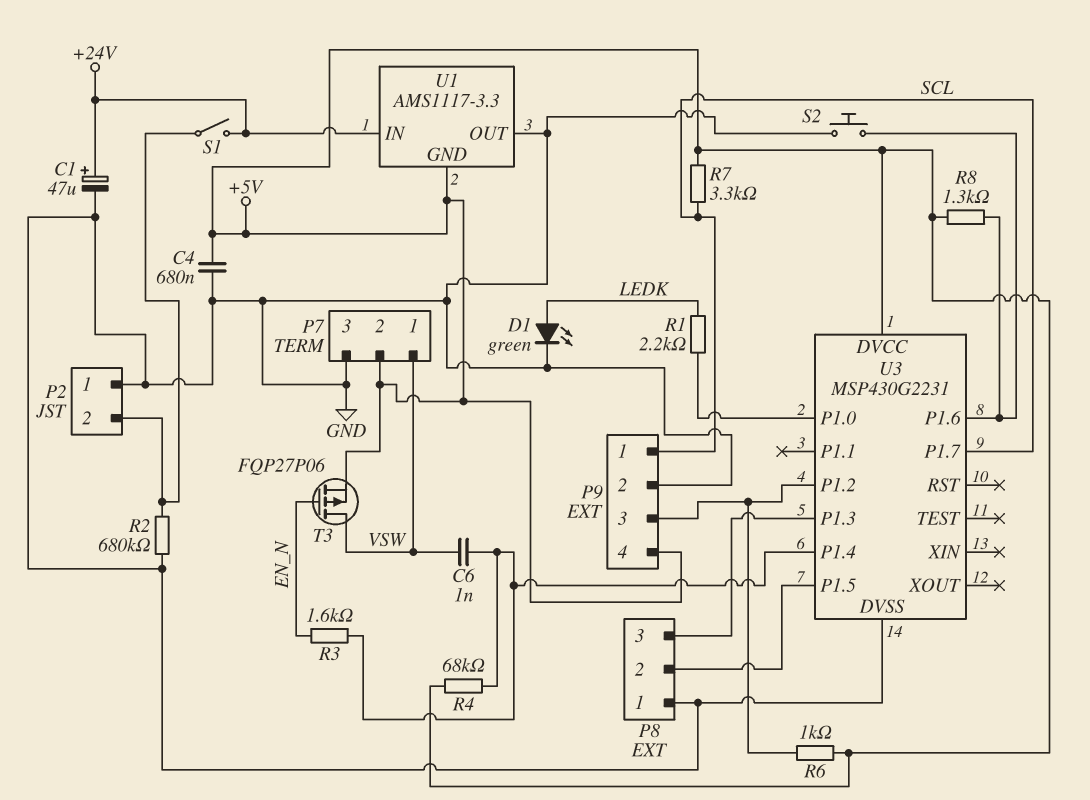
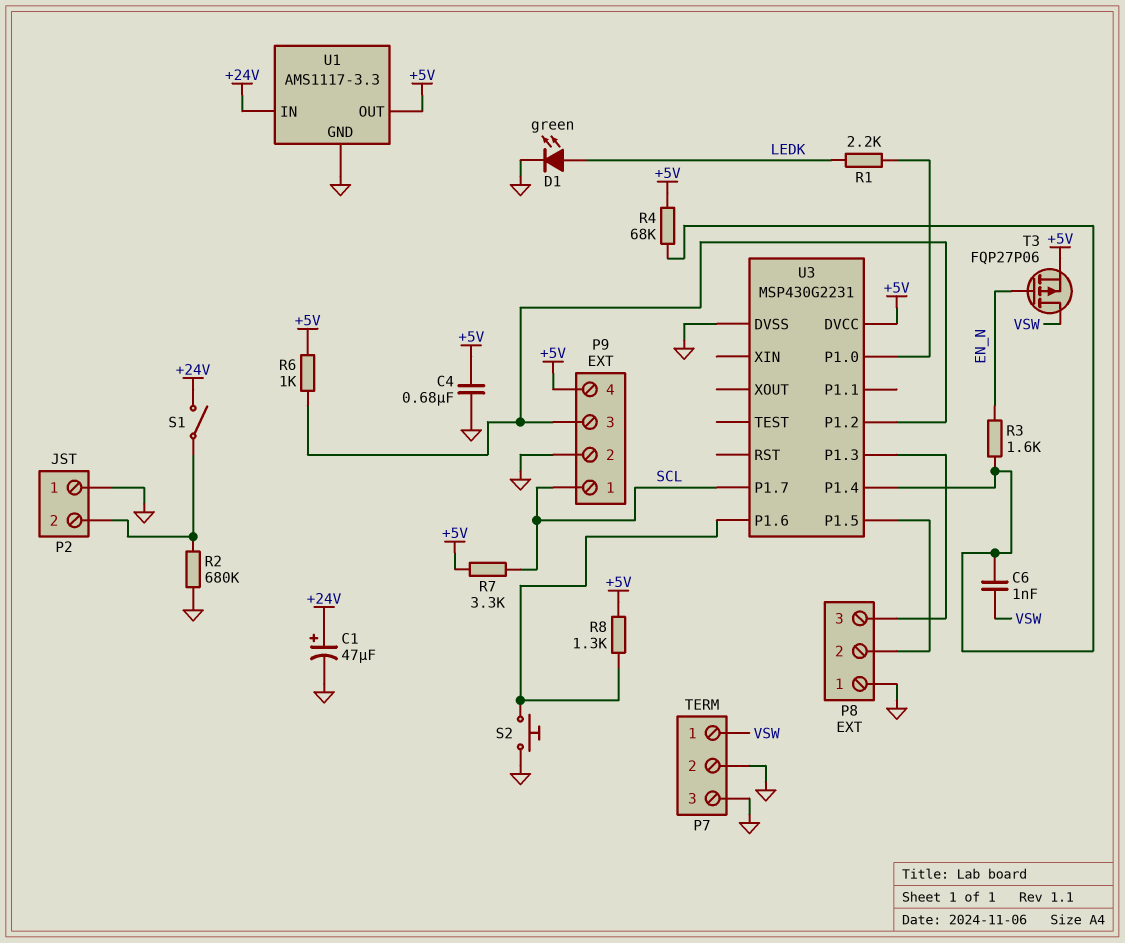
P7 pin 2: +5V -> GND
U1 pin GND: +5V -> GND
U1 pin OUT: GND -> +5V

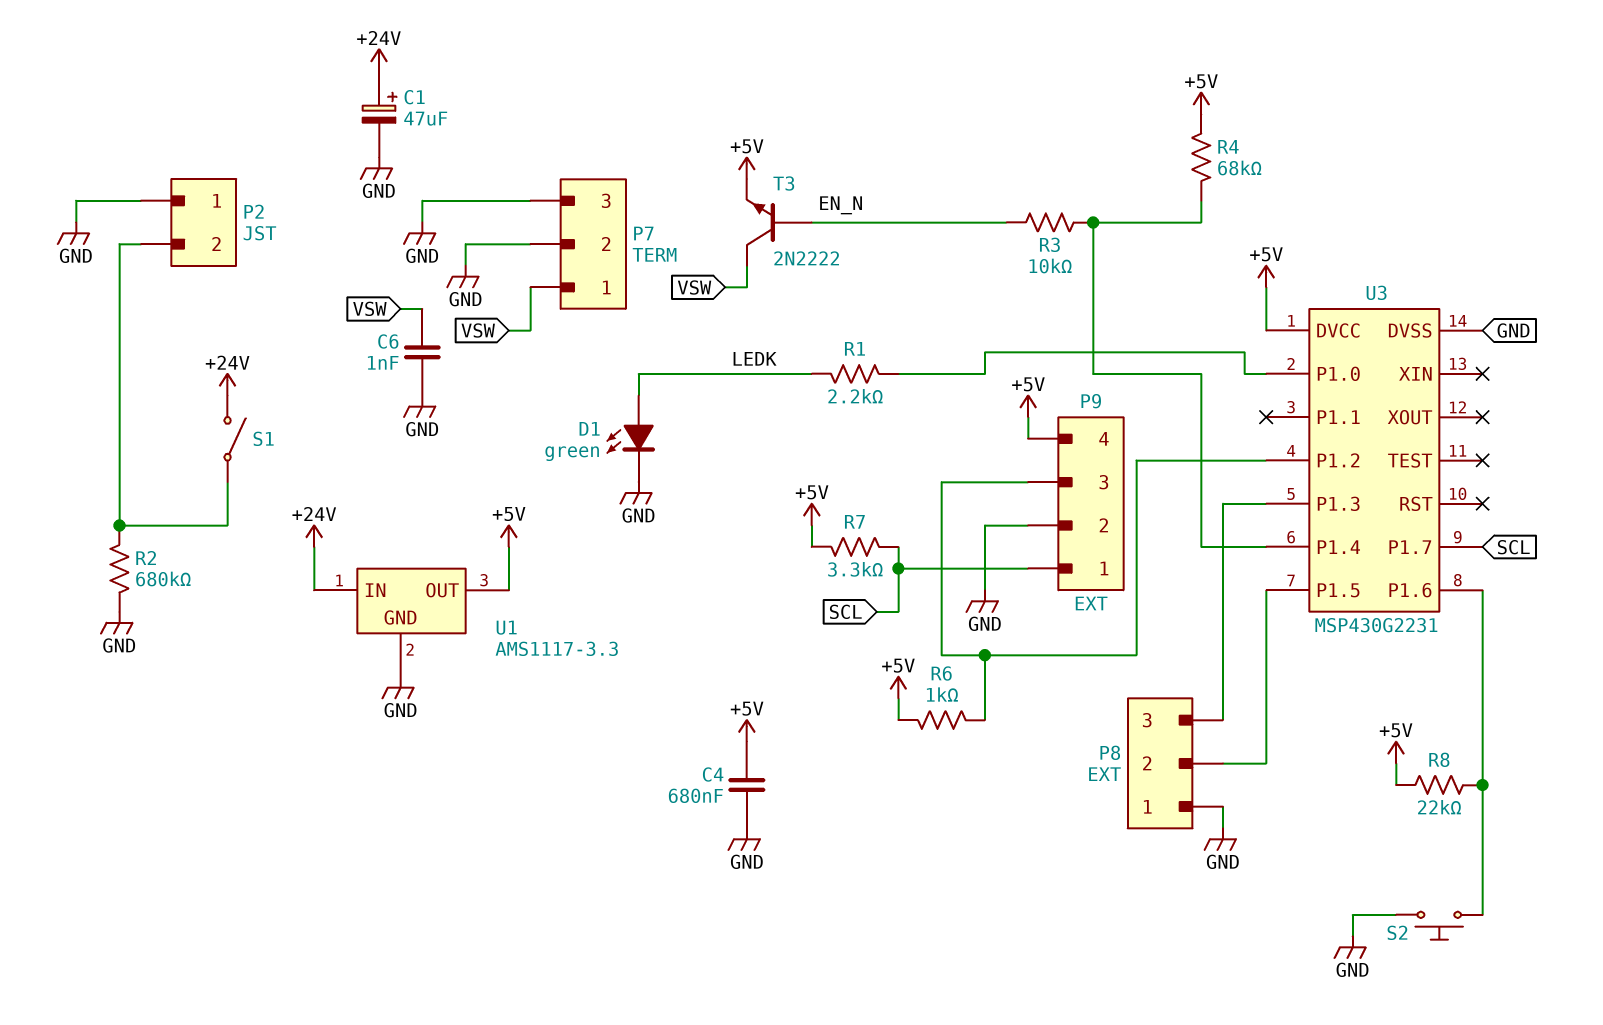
C6: 1nF (U3/P1.4, VSW) -> 1nF (GND, VSW)
R3: 1.6k (EN_N, U3/P1.4) -> 10k (EN_N, U3/P1.4)
R8: 1.3k (+5V, U3/P1.6) -> 22k (+5V, U3/P1.6)
T3: PMOS FQP27P06 (G EN_N, D VSW, S +5V) -> NPN 2N2222 (B EN_N, C VSW, E +5V)

